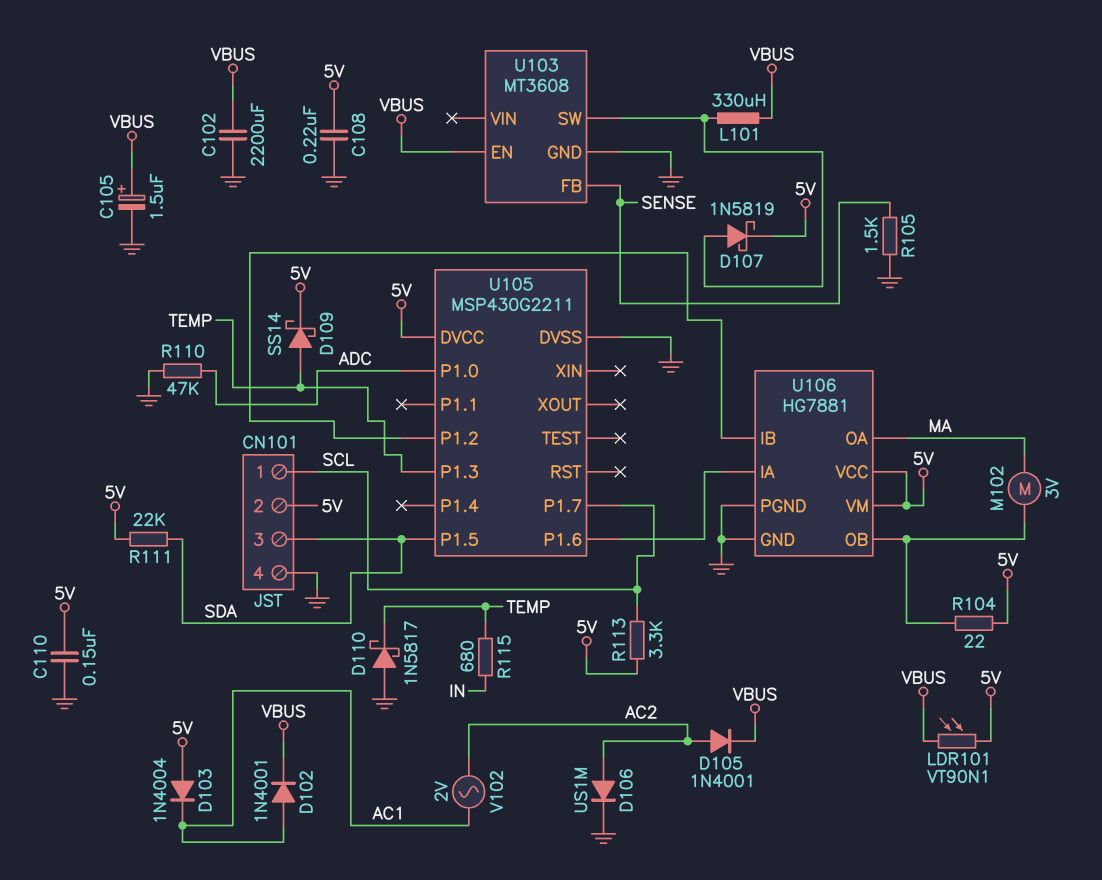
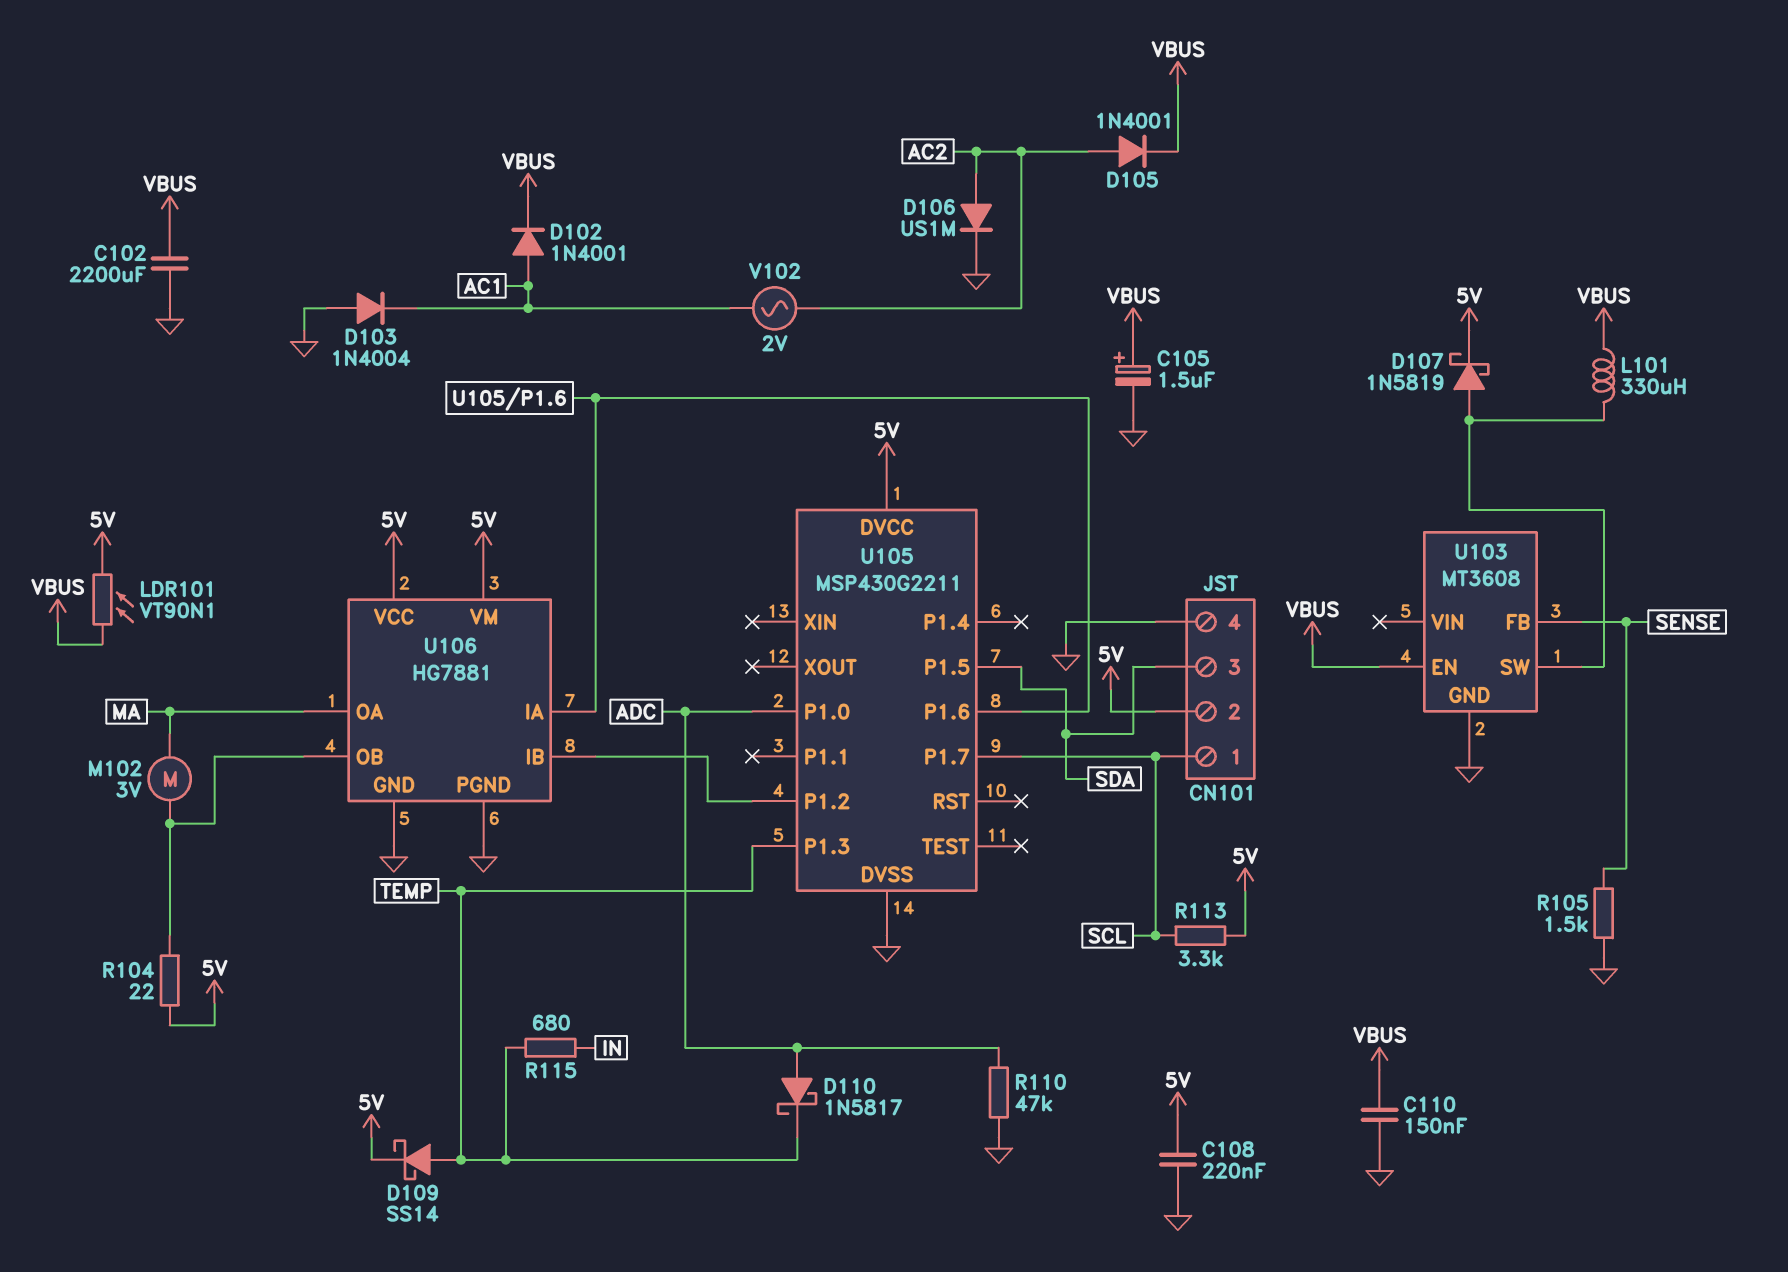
C110: 150nF (5V, GND) -> 150nF (GND, VBUS)
D103: diode 1N4004 (A 5V, K AC1) -> diode 1N4004 (A GND, K AC1)
D110: schottky 1N5817 (A GND, K TEMP) -> schottky 1N5817 (A ADC, K TEMP)
R111: 22k (5V, SDA) -> none

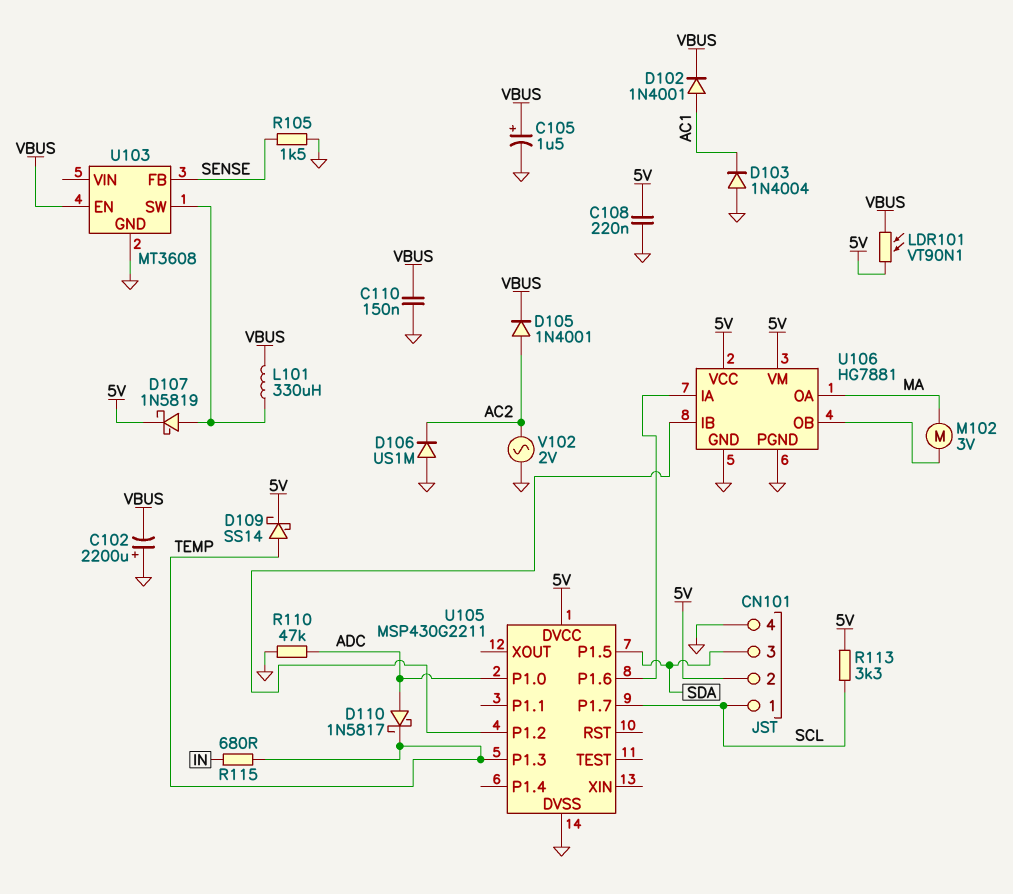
C102: 2200uF (GND, VBUS) -> 2200uF (plus GND, minus VBUS)
D106: diode US1M (A AC2, K GND) -> diode US1M (A GND, K AC2)
R104: 22 (5V, U106/OB) -> none
V102: AC 2V (AC1, AC2) -> AC 2V (AC2, GND)

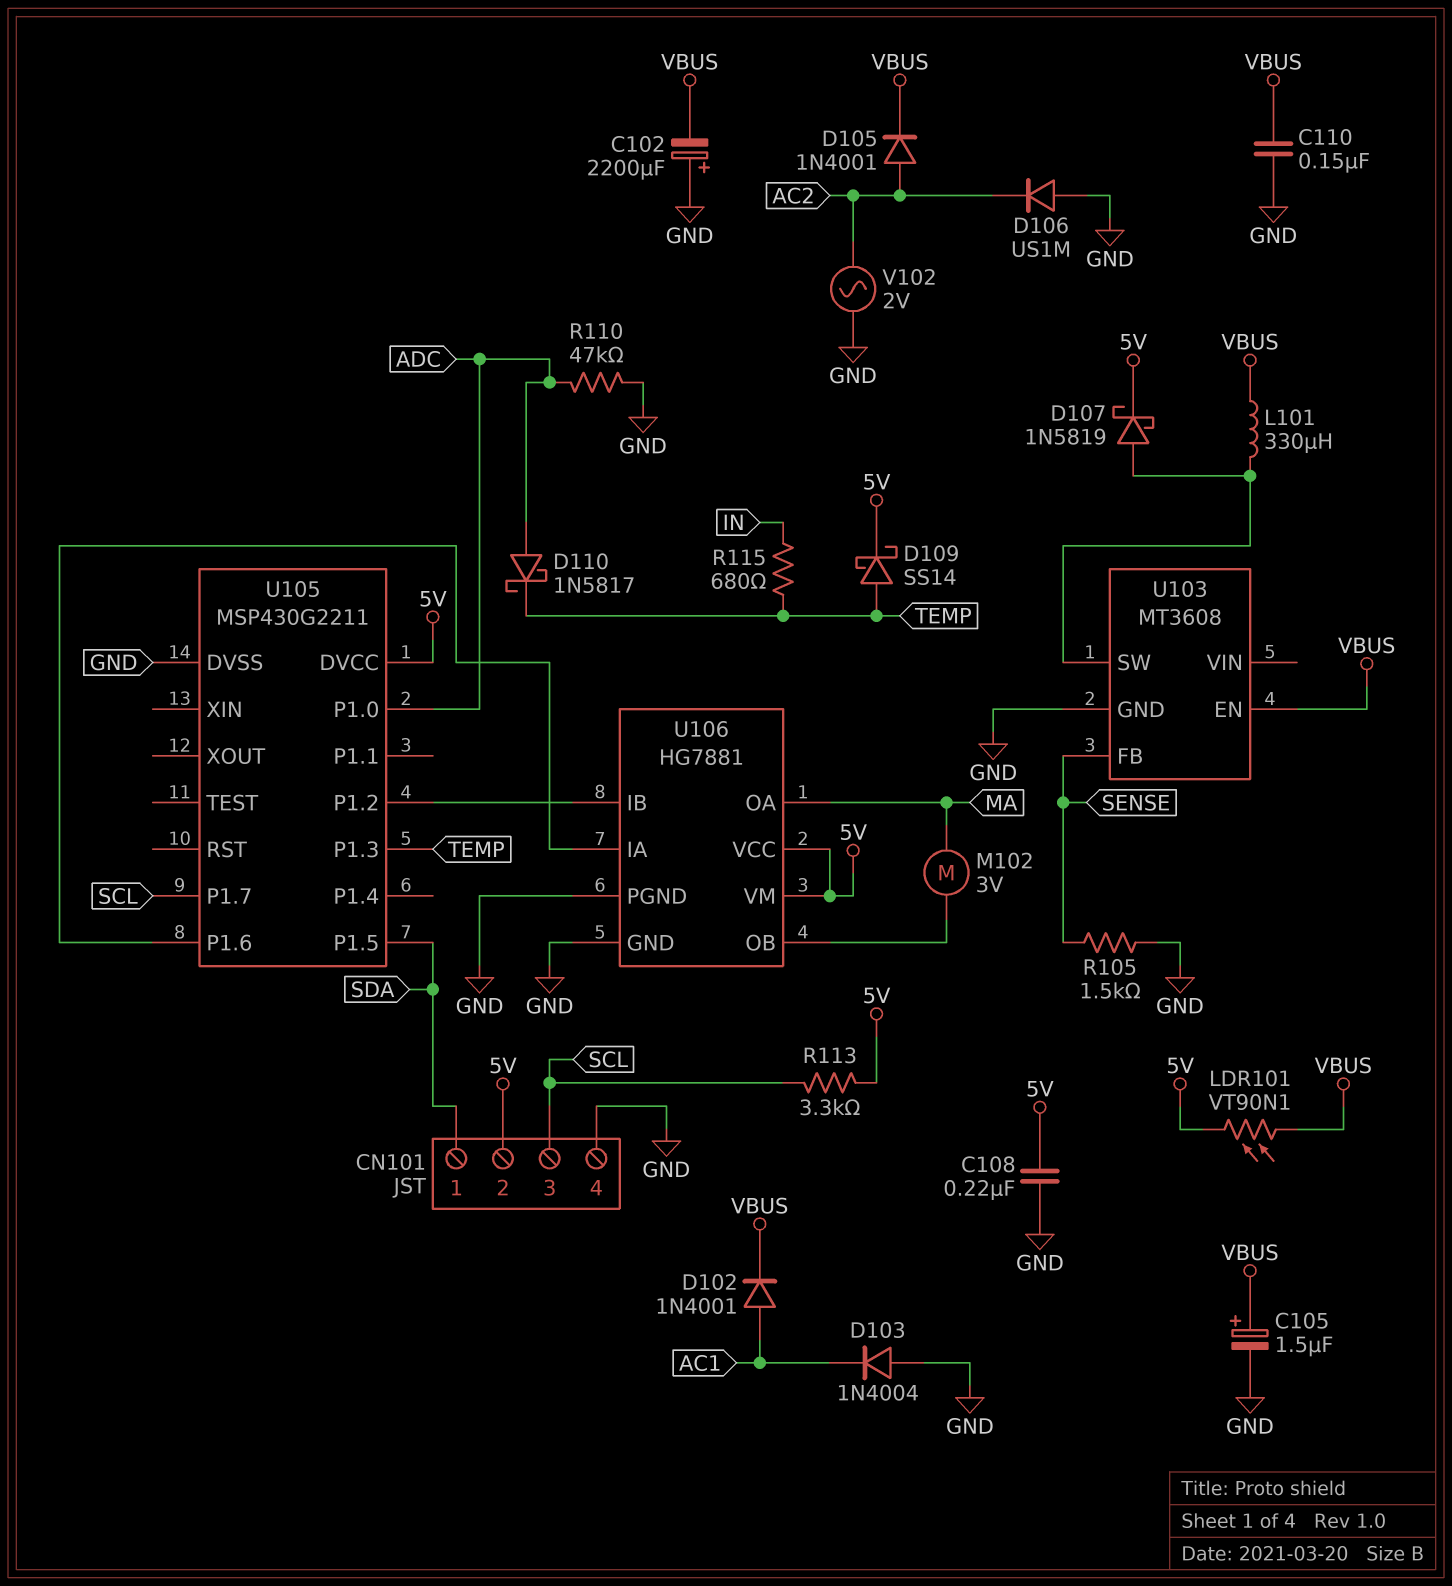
CN101 pin 1: SCL -> SDA
CN101 pin 3: SDA -> SCL

